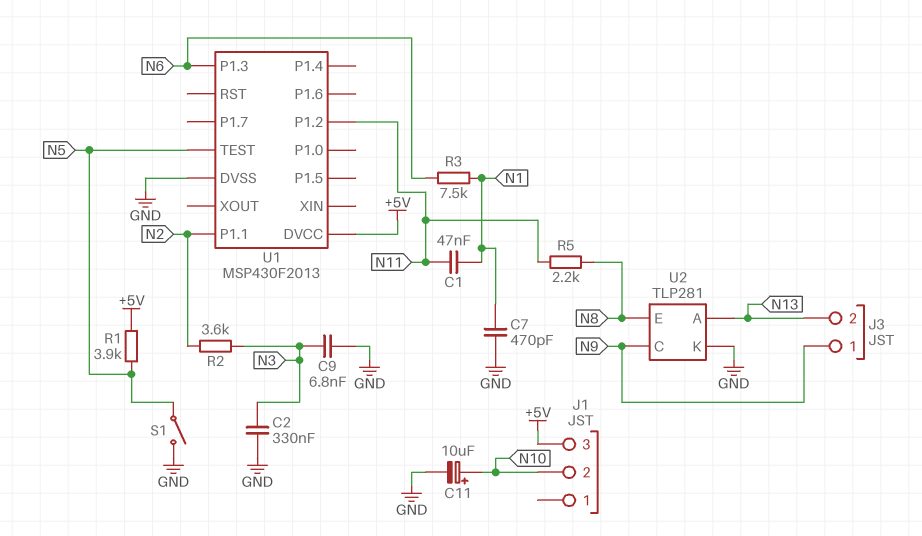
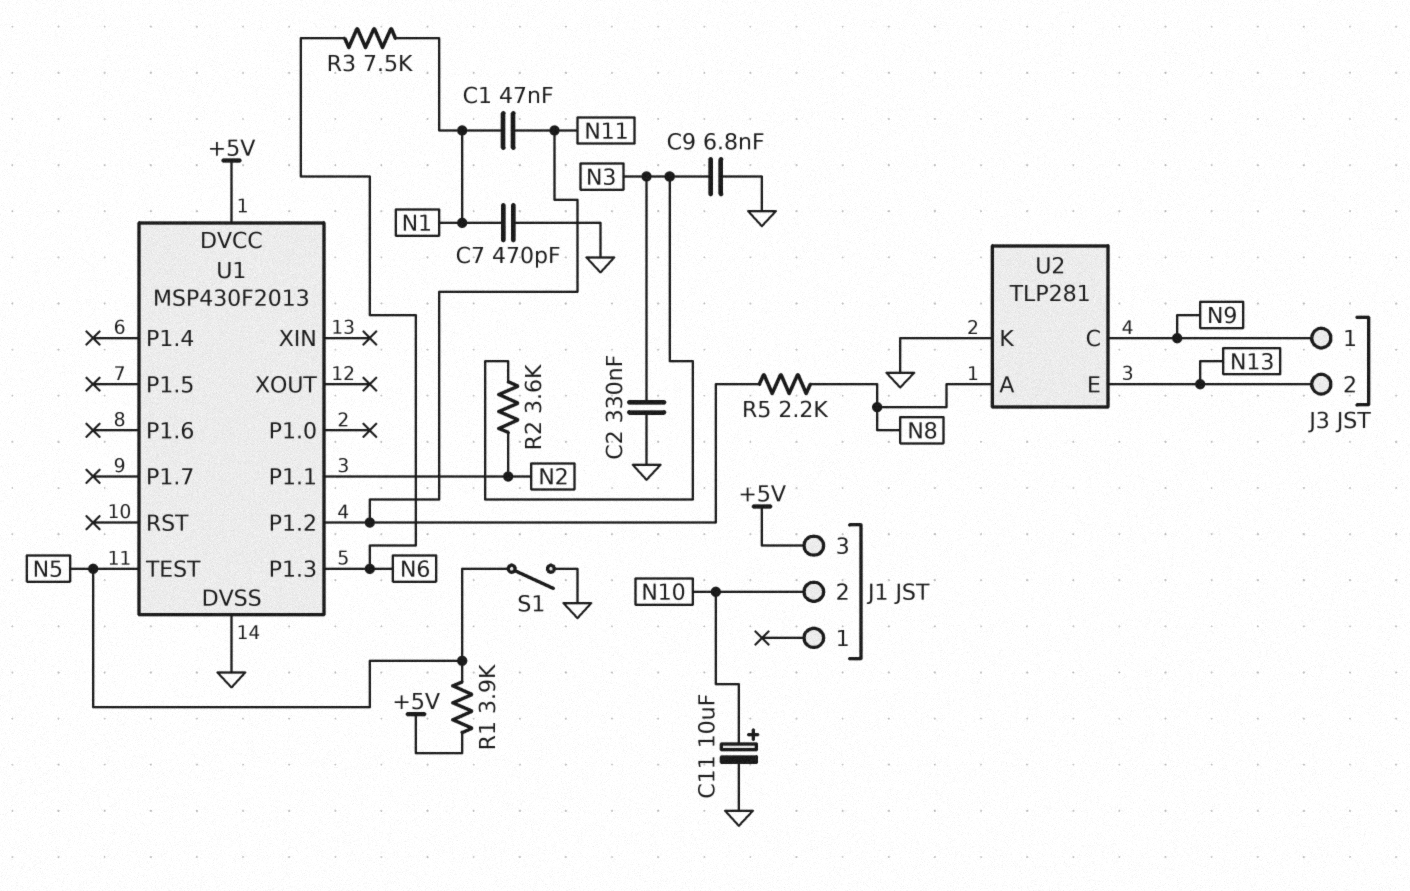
U2 pin A: N13 -> N8
U2 pin E: N8 -> N13

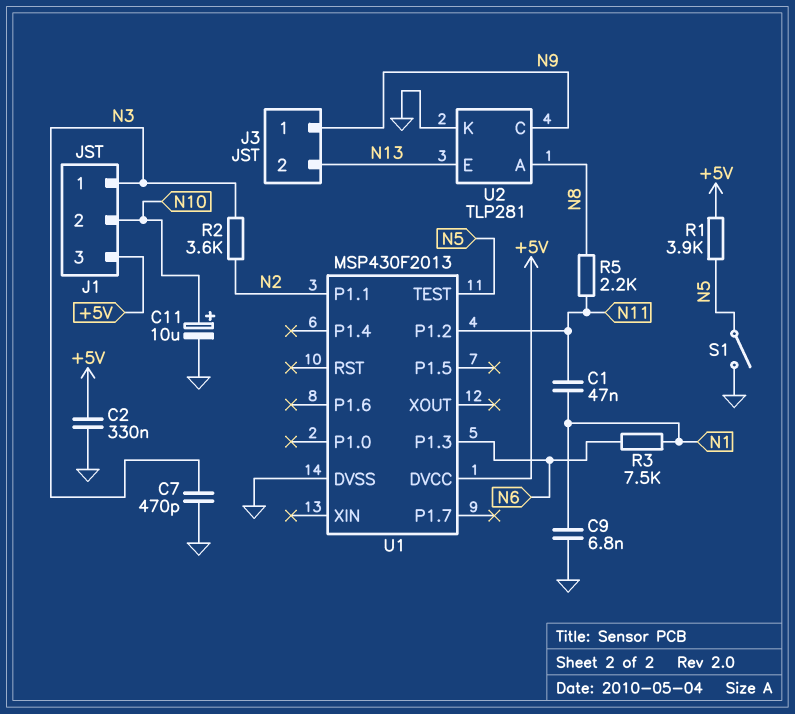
C2: 330nF (GND, N3) -> 330nF (+5V, GND)
C7: 470pF (GND, N1) -> 470pF (GND, N3)
C9: 6.8nF (GND, N3) -> 6.8nF (GND, N1)
J1 pin 1: none -> N3

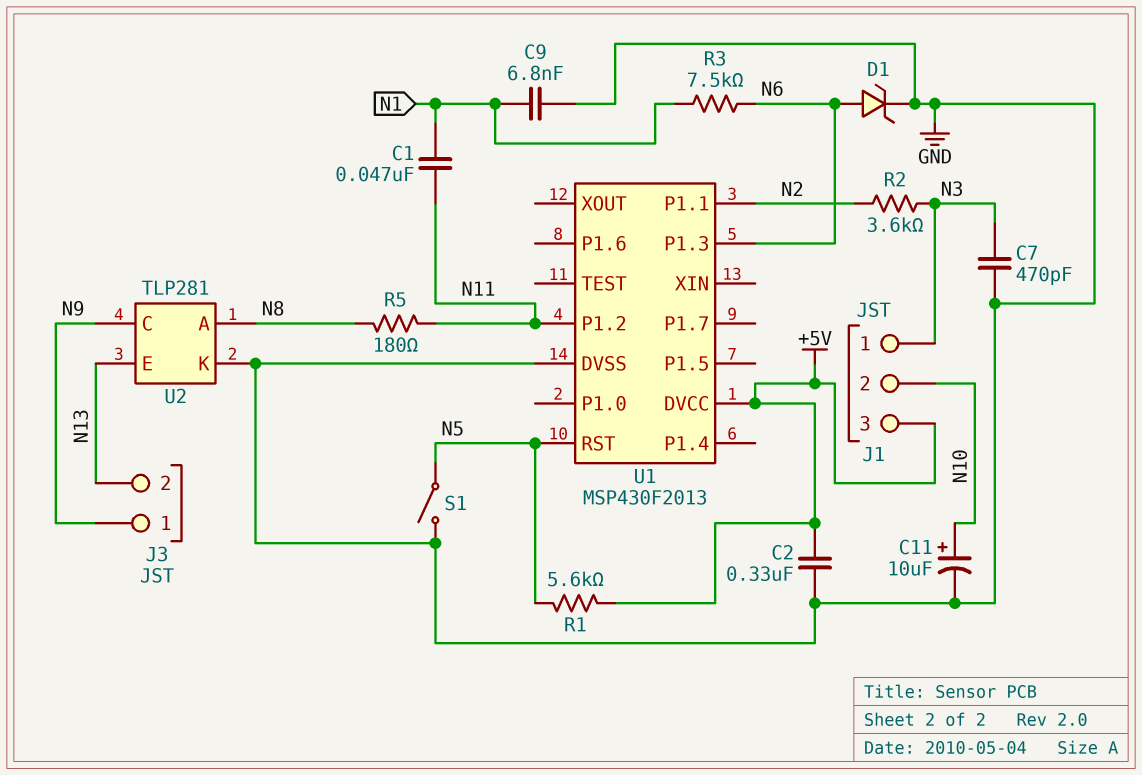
D1: none -> zener (A N6, K GND)
R1: 3.9k (+5V, N5) -> 5.6k (+5V, N5)
R5: 2.2k (N8, N11) -> 180 (N8, N11)
U1 pin RST: none -> N5
U1 pin TEST: N5 -> none

